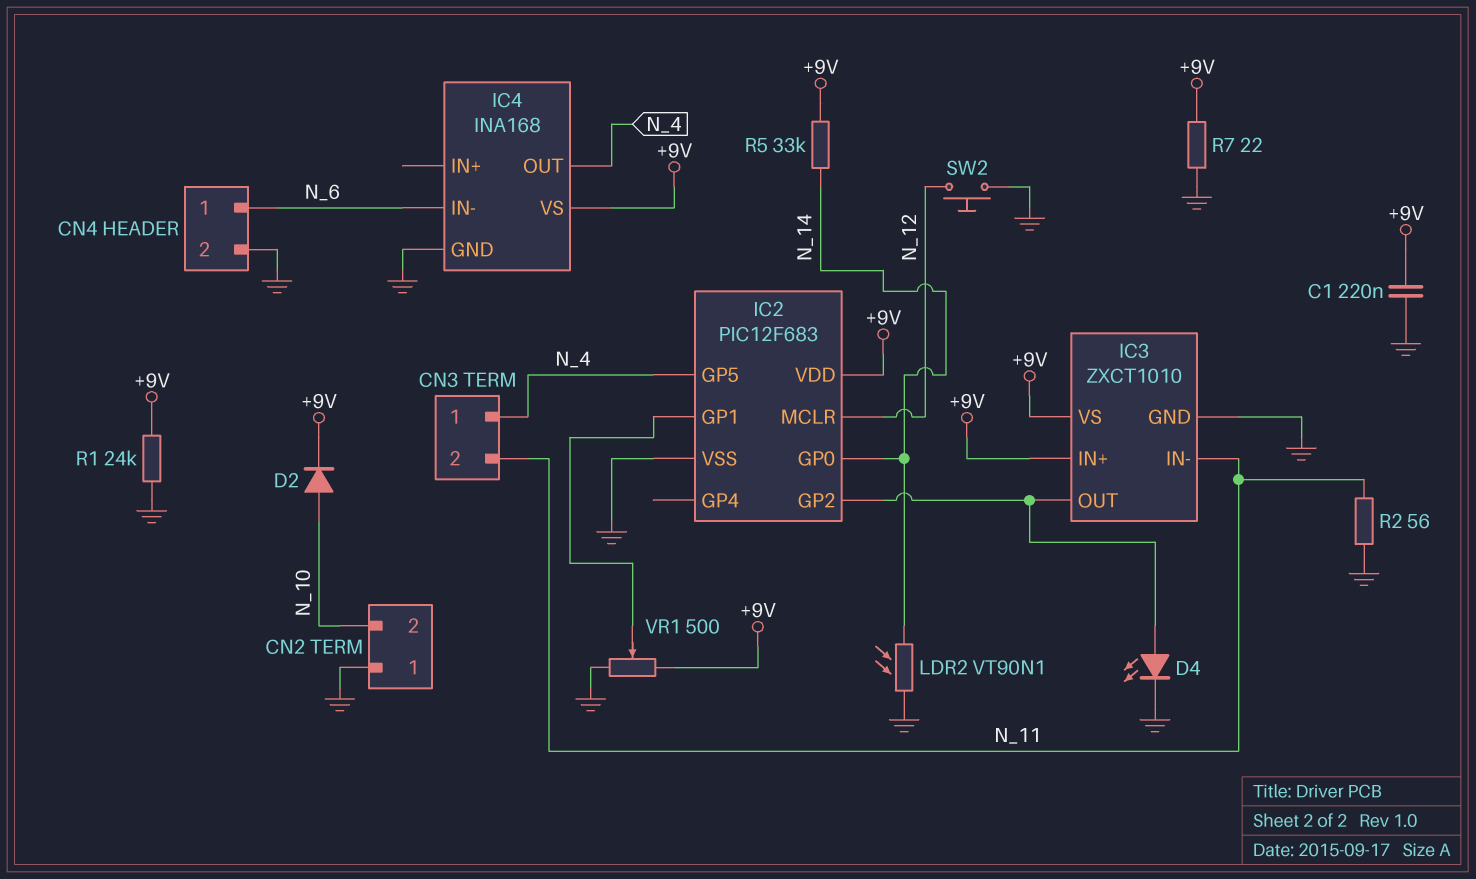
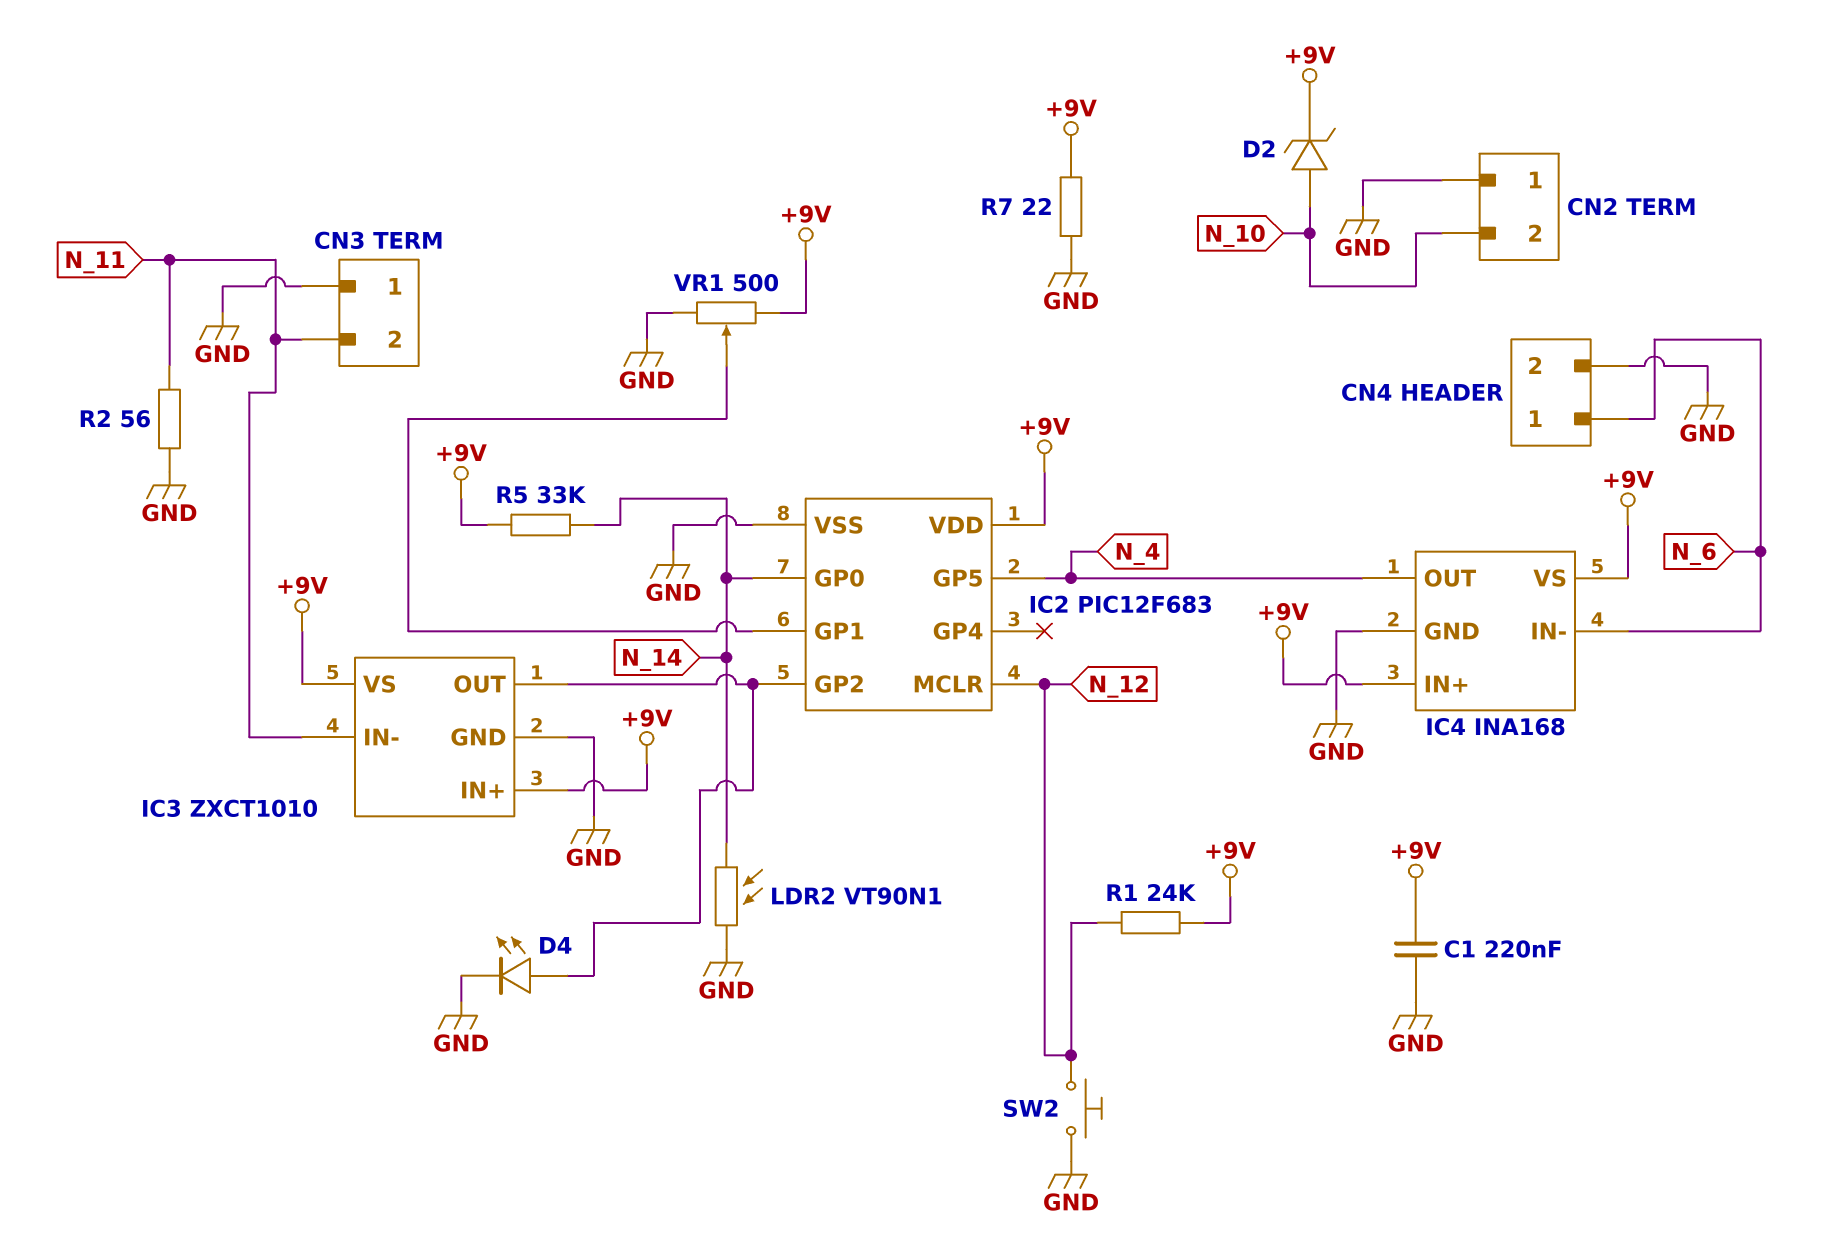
CN3 pin 1: N_4 -> GND
D2: diode (A N_10, K +9V) -> zener (A N_10, K +9V)
IC4 pin IN+: none -> +9V
R1: 24k (+9V, GND) -> 24k (+9V, N_12)

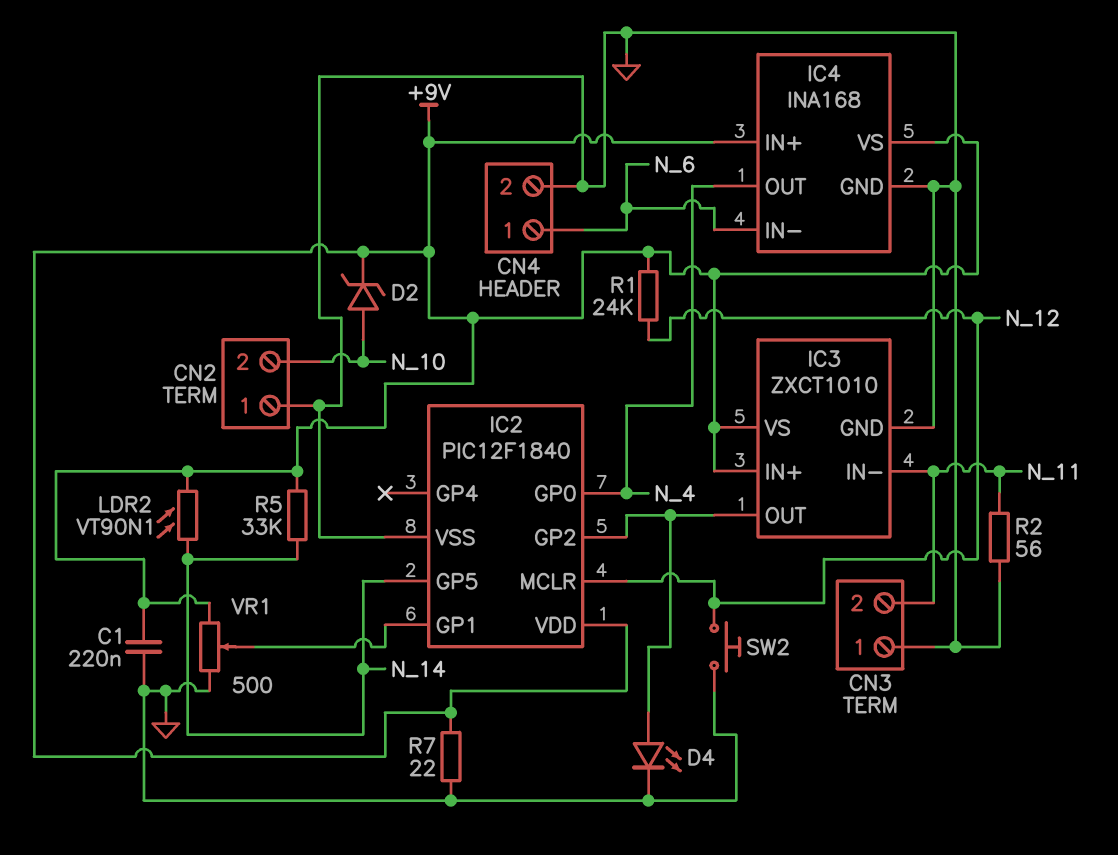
IC2: PIC12F683 -> PIC12F1840
IC2 pin GP0: N_14 -> N_4
IC2 pin GP5: N_4 -> N_14
LDR2: VT90N1 (GND, N_14) -> VT90N1 (+9V, N_14)

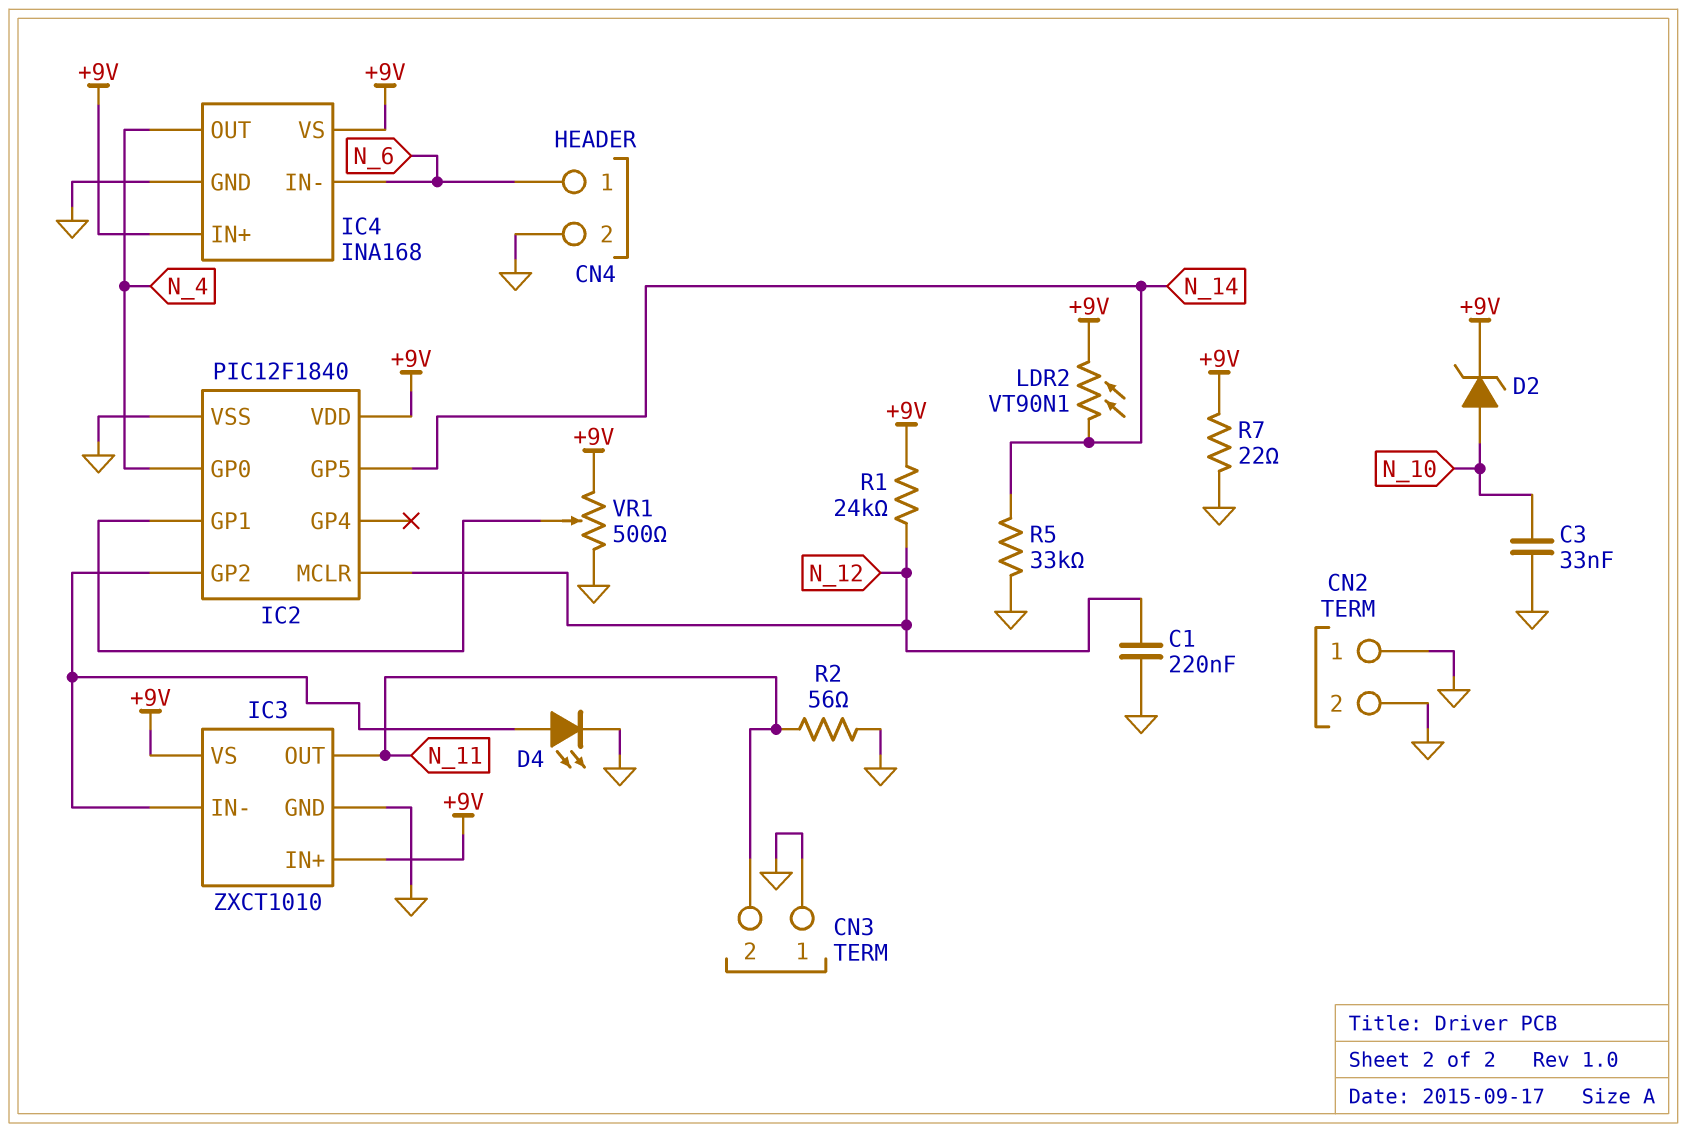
C1: 220nF (+9V, GND) -> 220nF (GND, N_12)
C3: none -> 33nF (GND, N_10)
CN2 pin 2: N_10 -> GND
IC3 pin IN-: N_11 -> IC2/GP2
IC3 pin OUT: IC2/GP2 -> N_11
R5: 33k (+9V, N_14) -> 33k (GND, N_14)
SW2: button (GND, N_12) -> none

